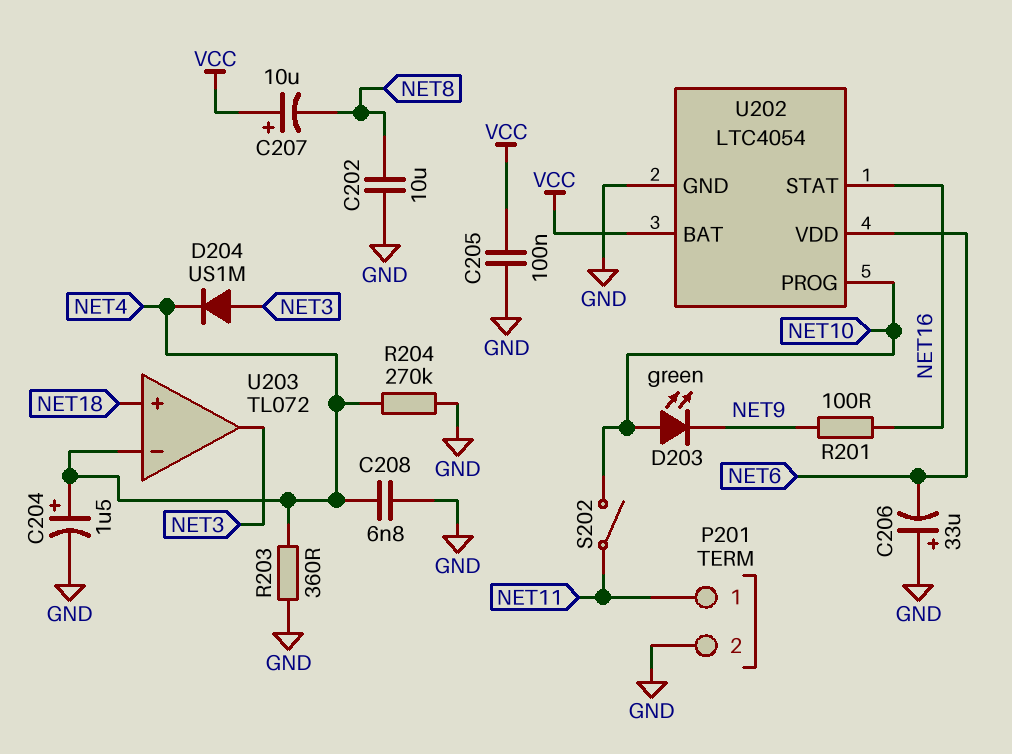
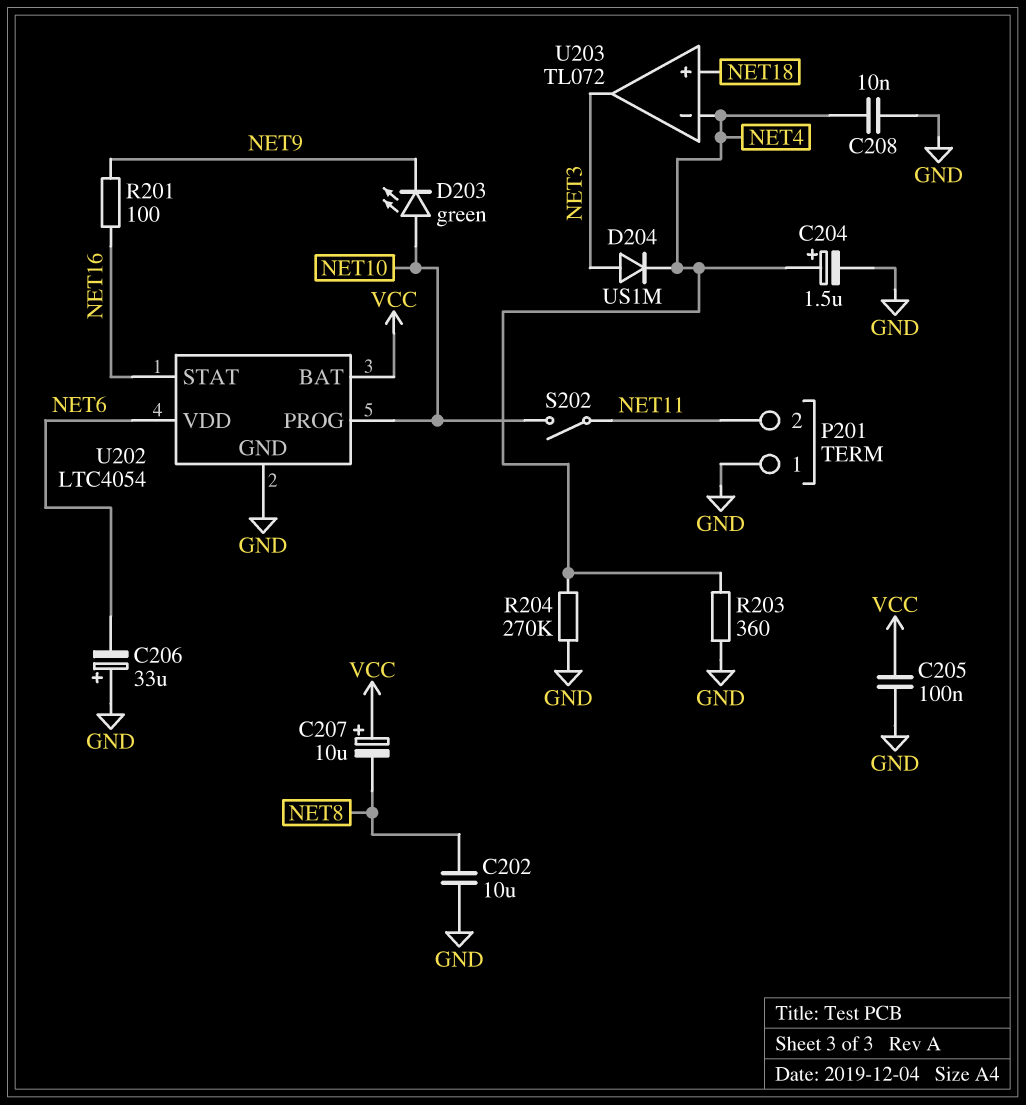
C208: 6.8nF (GND, NET4) -> 10nF (GND, NET4)
P201 pin 1: NET11 -> GND
P201 pin 2: GND -> NET11

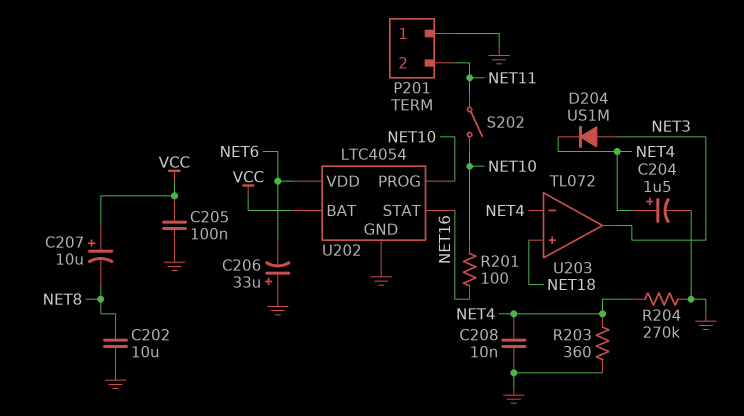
D203: LED green (A NET10, K NET9) -> none
R201: 100 (NET9, NET16) -> 100 (NET10, NET16)

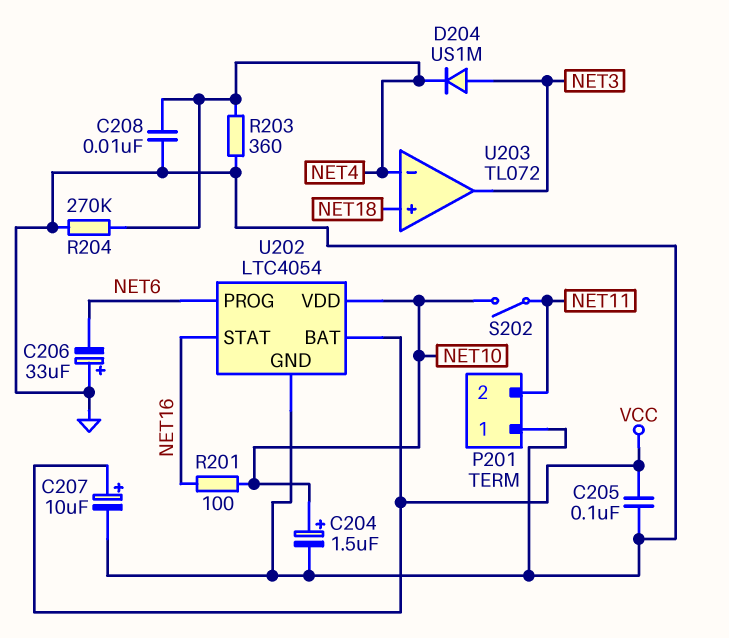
C202: 10uF (GND, NET8) -> none
C204: 1.5uF (plus NET4, minus GND) -> 1.5uF (plus NET10, minus GND)
C207: 10uF (plus VCC, minus NET8) -> 10uF (plus VCC, minus GND)
U202 pin PROG: NET10 -> NET6
U202 pin VDD: NET6 -> NET10

